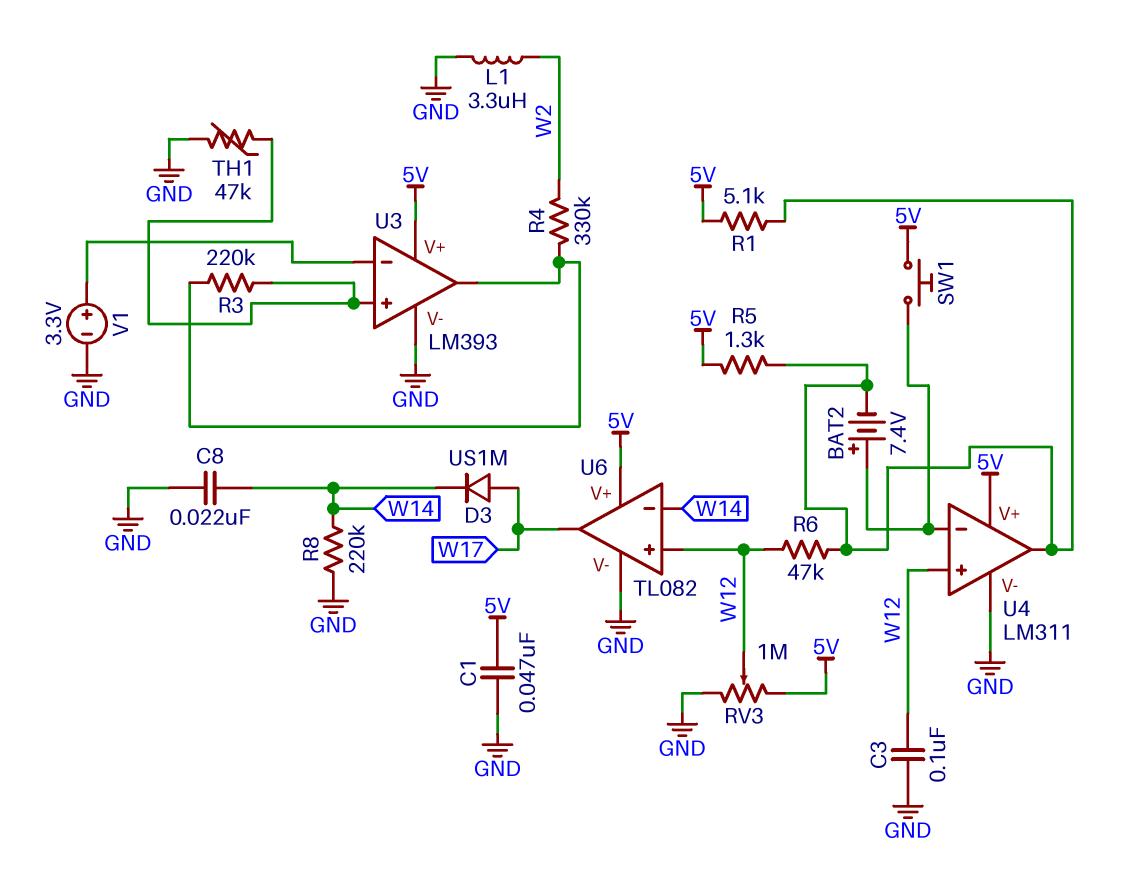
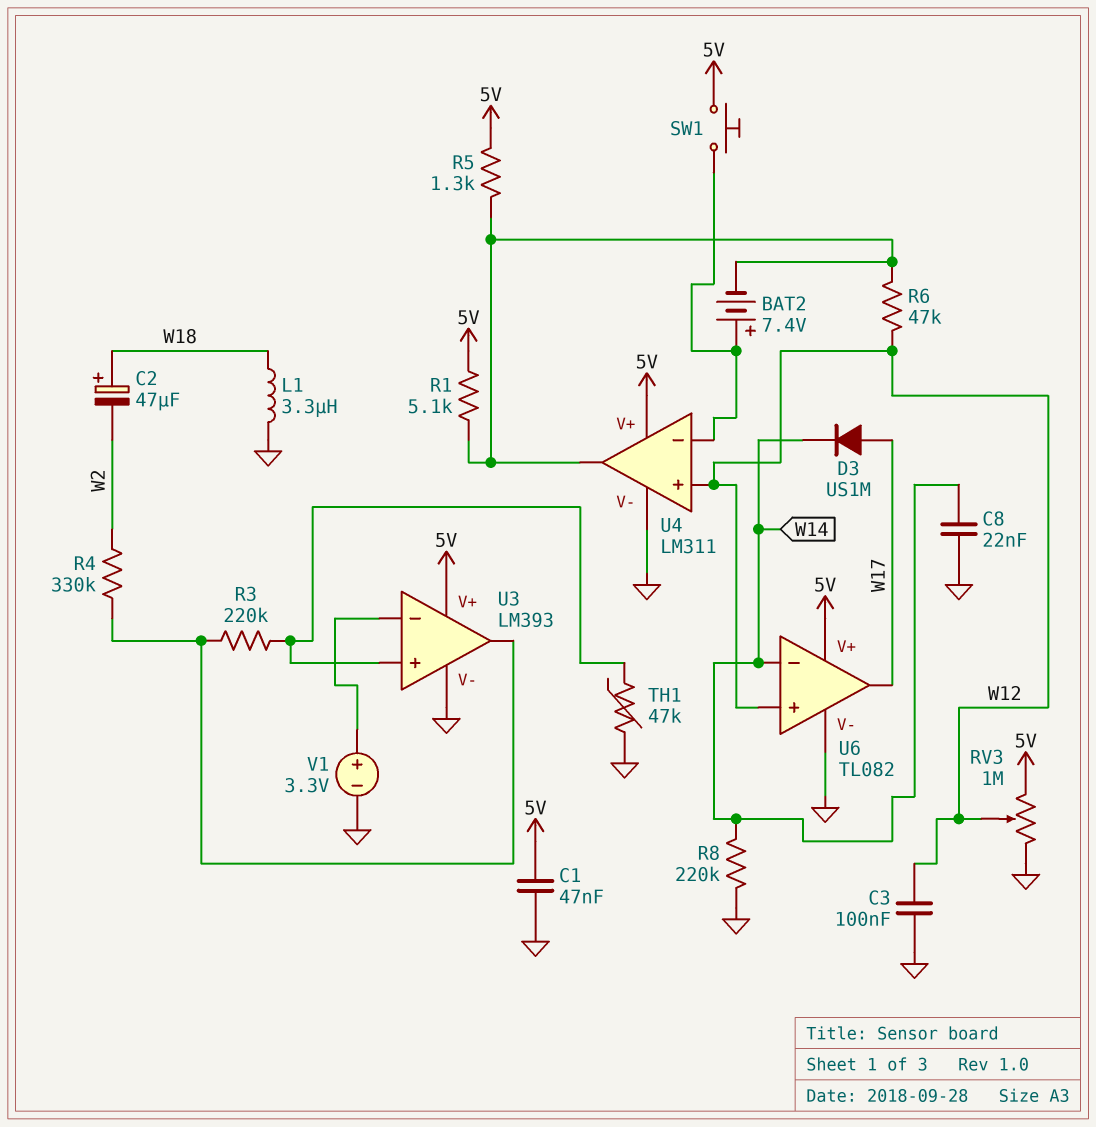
C2: none -> 47uF (plus W18, minus W2)
L1: 3.3uH (GND, W2) -> 3.3uH (GND, W18)

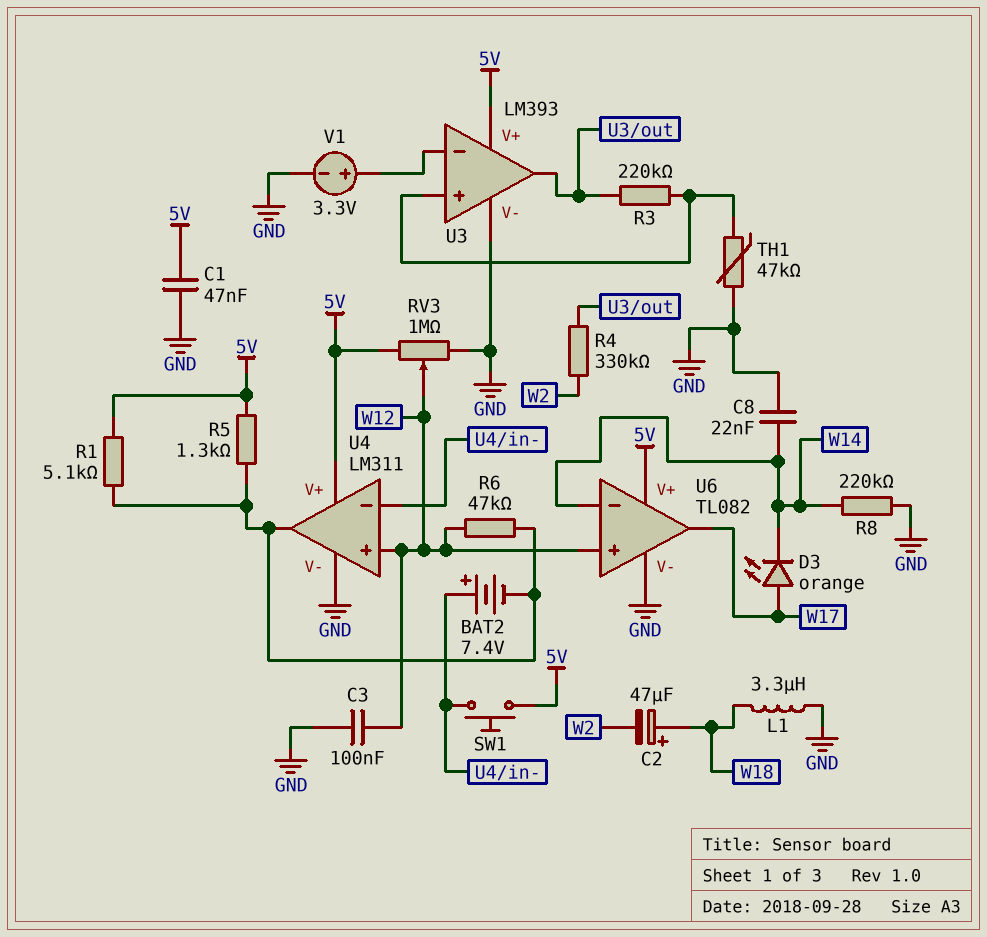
D3: diode US1M (A W17, K W14) -> LED orange (A W17, K W14)

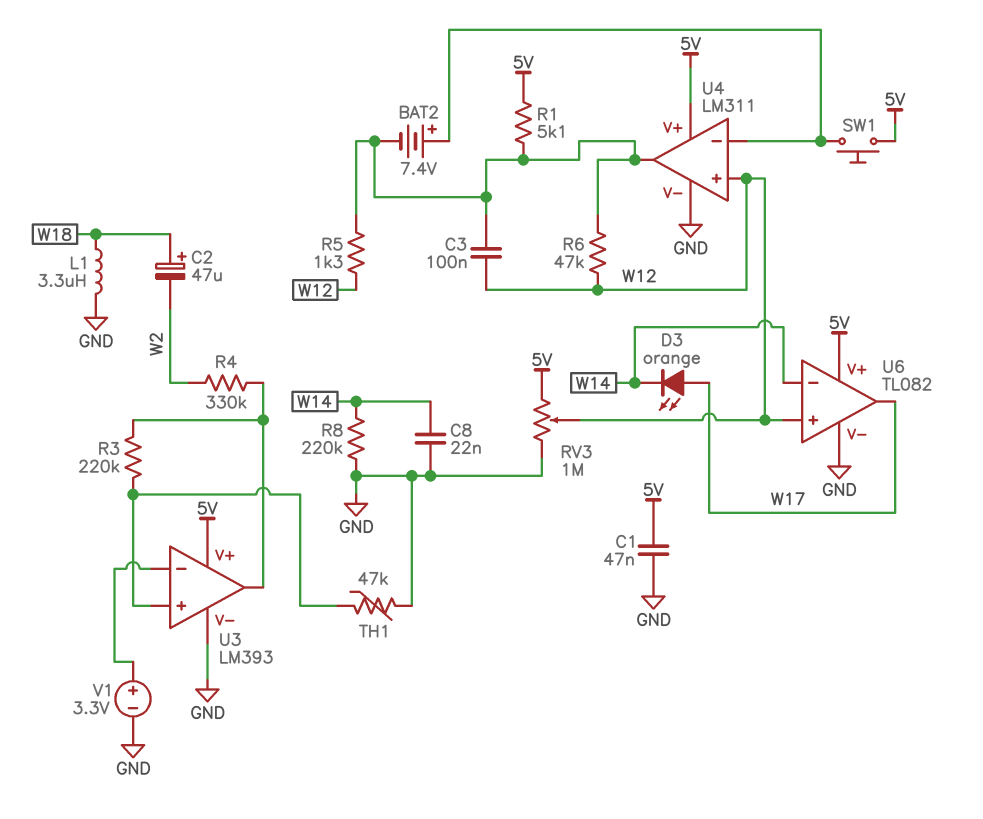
C3: 100nF (GND, W12) -> 100nF (U4/out, W12)
R5: 1.3k (5V, U4/out) -> 1.3k (U4/out, W12)

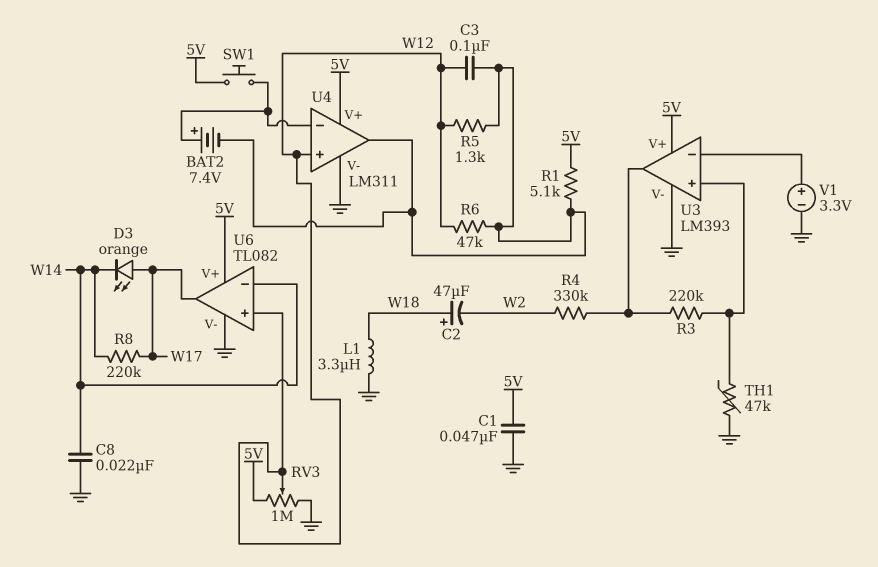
R8: 220k (GND, W14) -> 220k (W14, W17)

